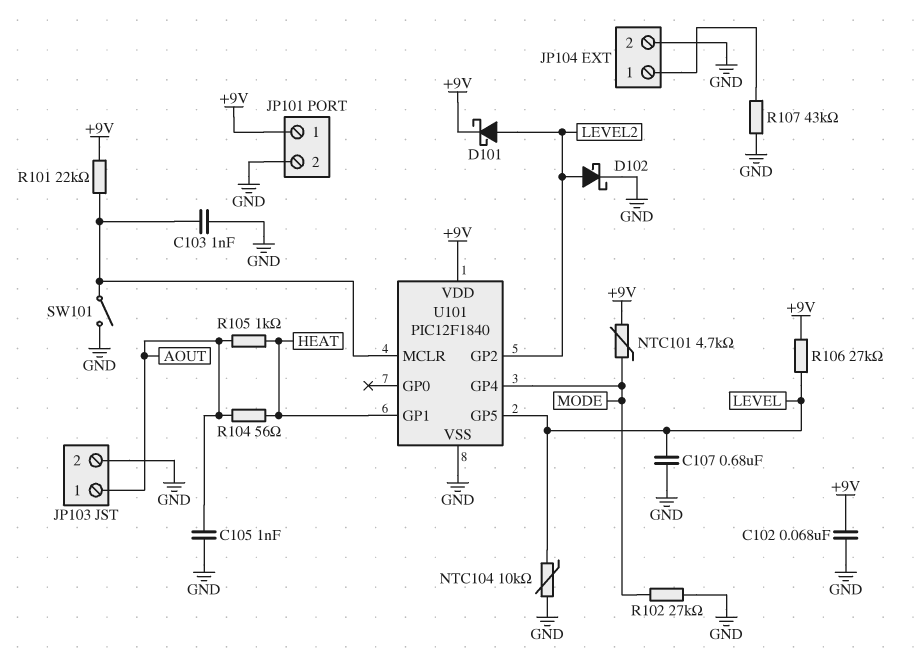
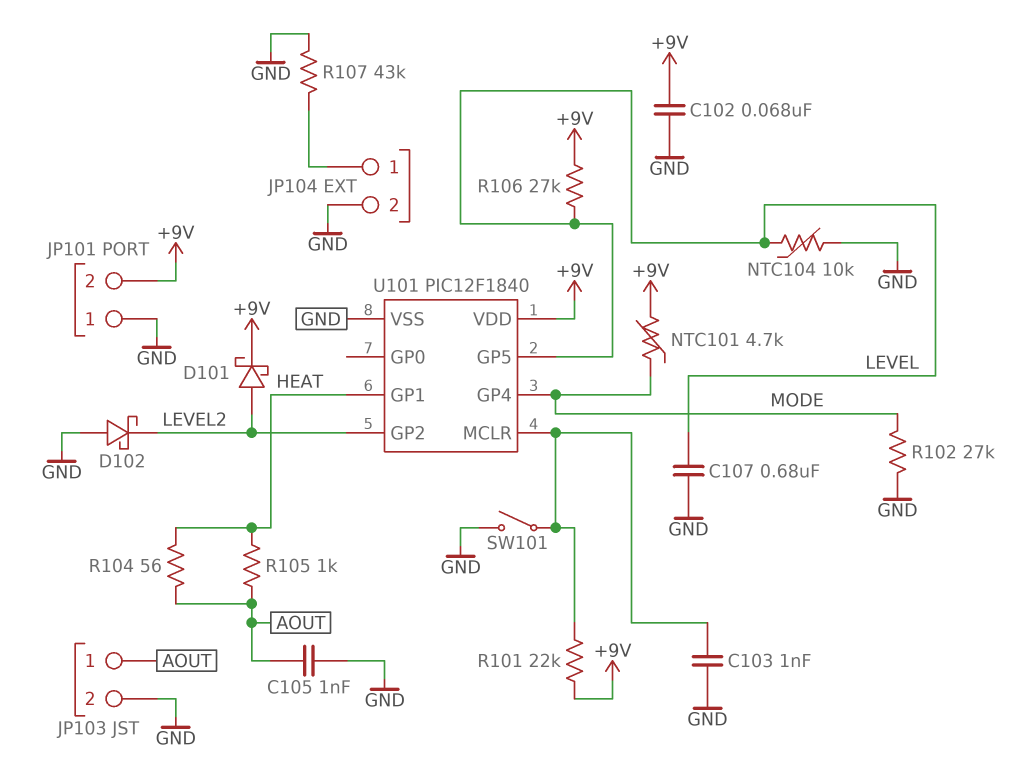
D102: schottky (A LEVEL2, K GND) -> schottky (A GND, K LEVEL2)
JP101 pin 1: +9V -> GND
JP101 pin 2: GND -> +9V

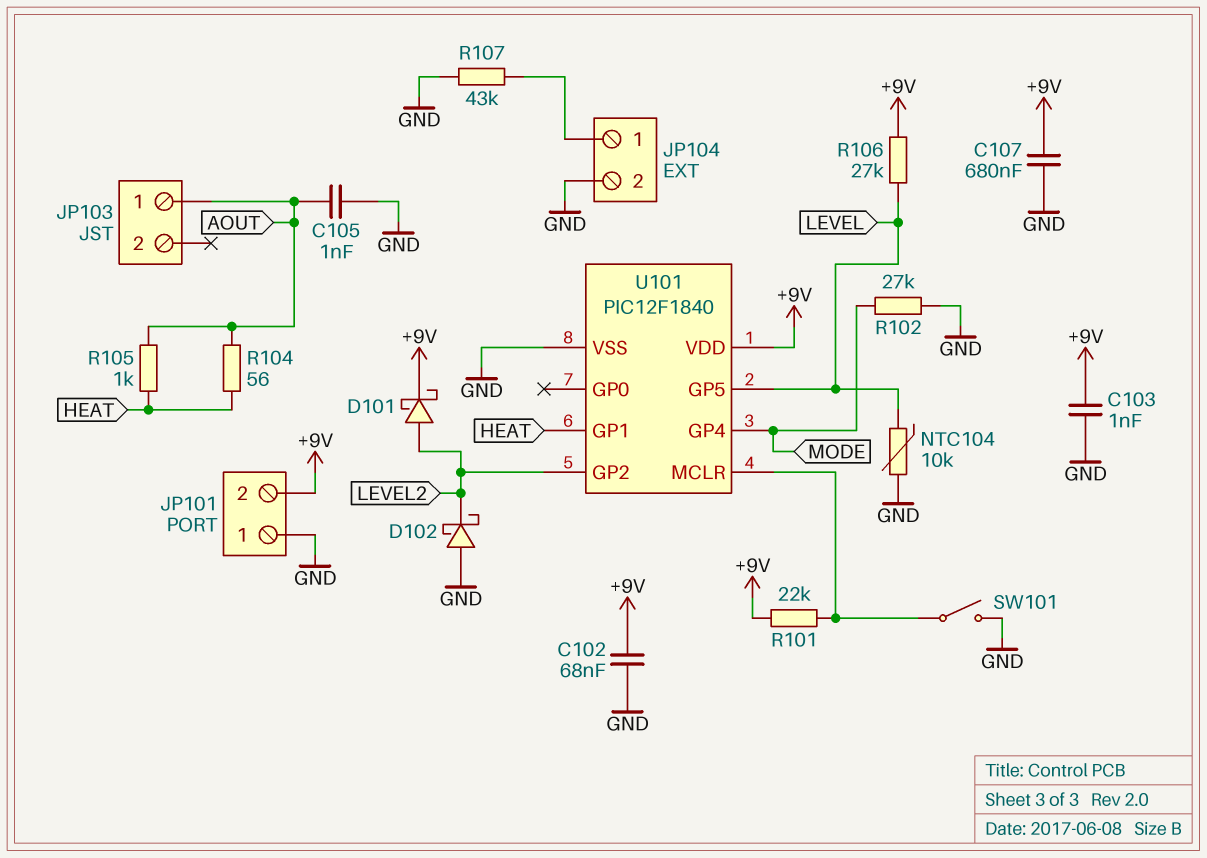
C103: 1nF (GND, U101/MCLR) -> 1nF (+9V, GND)
C107: 680nF (GND, LEVEL) -> 680nF (+9V, GND)
JP103 pin 2: GND -> none
NTC101: 4.7k (+9V, MODE) -> none

